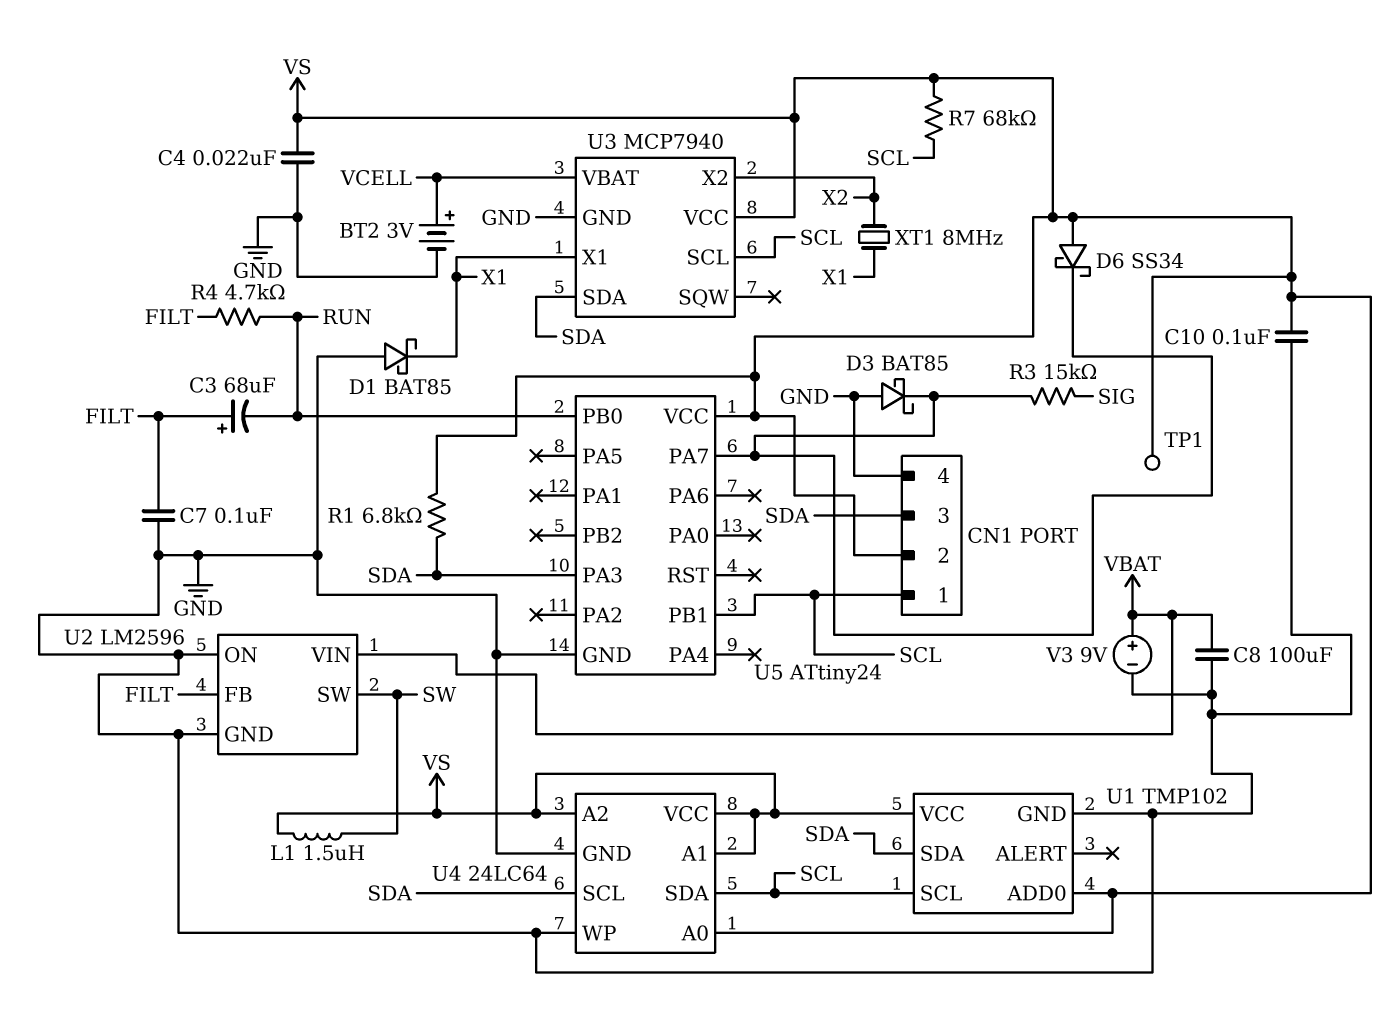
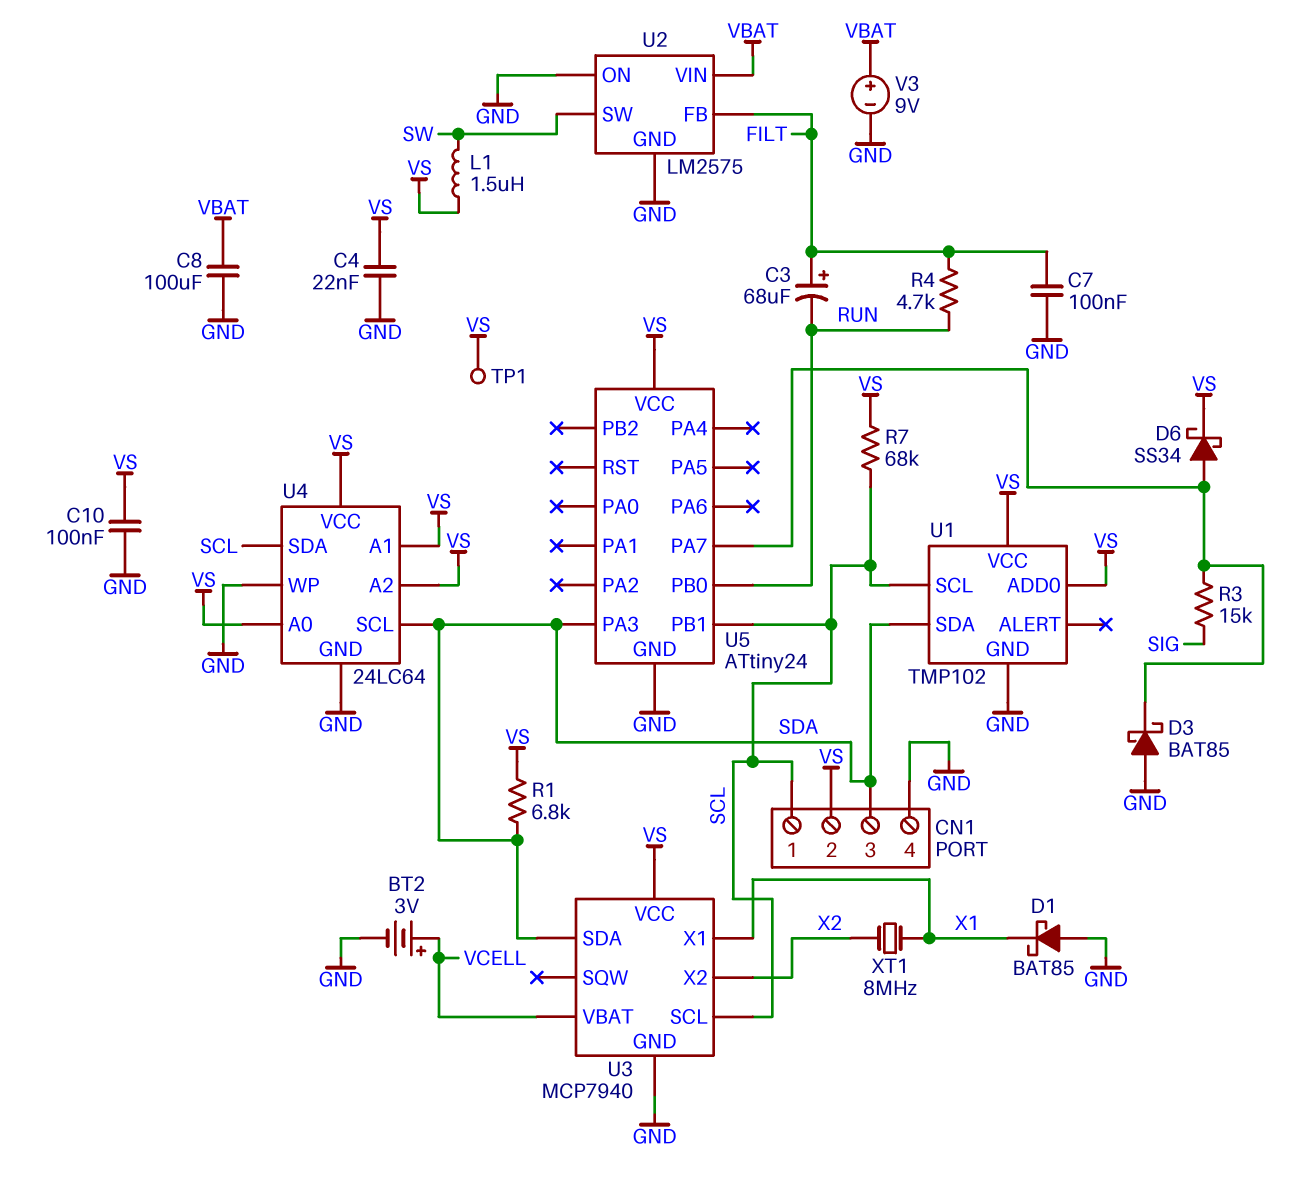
D6: schottky SS34 (A VS, K U5/PA7) -> schottky SS34 (A U5/PA7, K VS)
U2: LM2596 -> LM2575

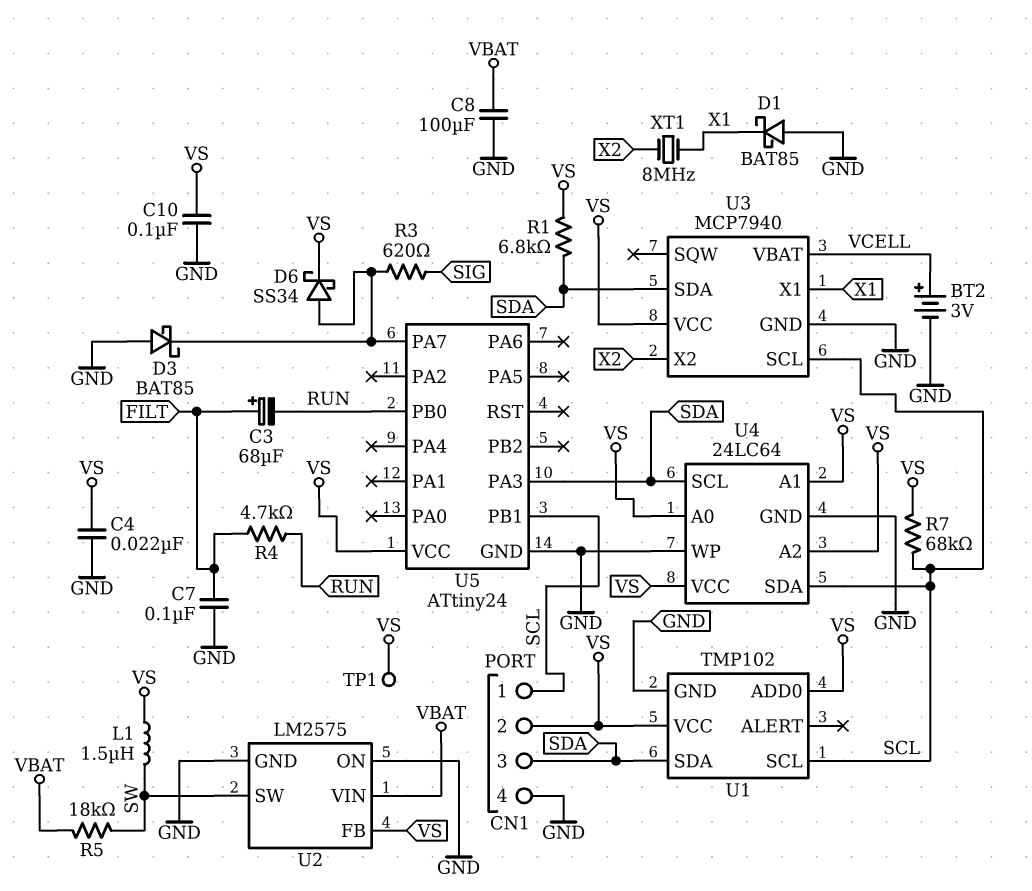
R3: 15k (SIG, U5/PA7) -> 620 (SIG, U5/PA7)
R5: none -> 18k (SW, VBAT)
U2 pin FB: FILT -> VS
V3: 9V (plus VBAT, minus GND) -> none

